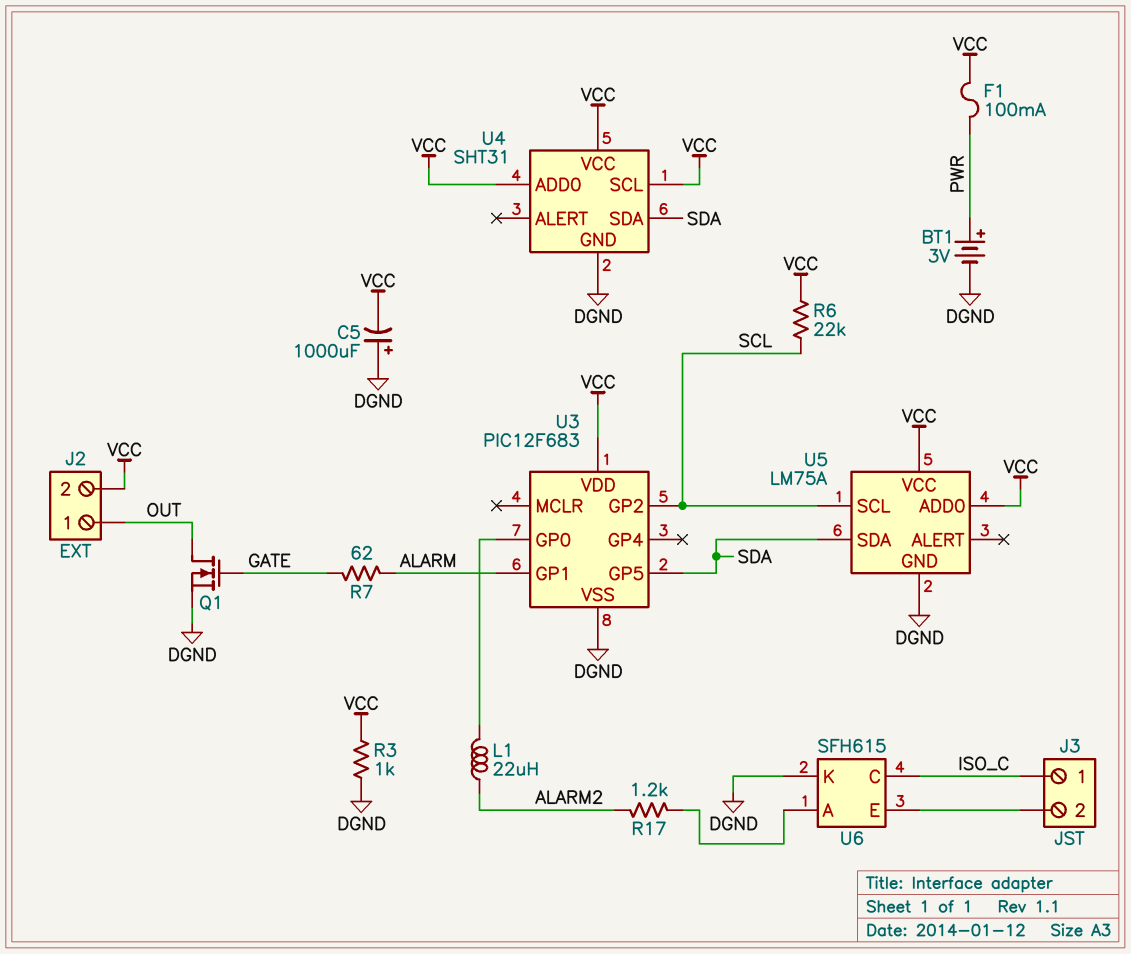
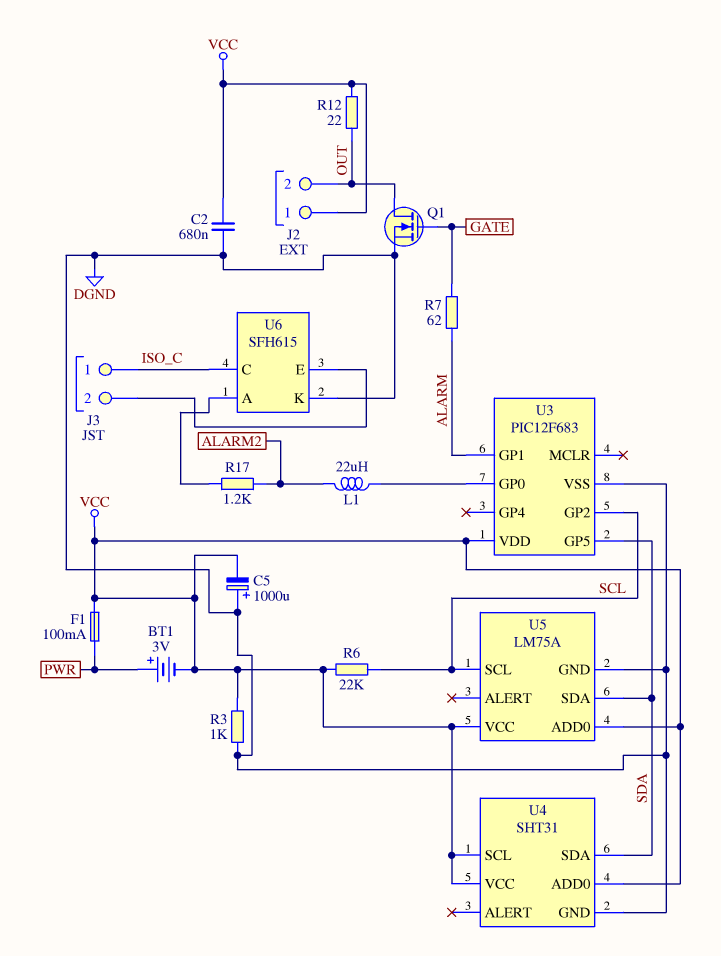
BT1: 3V (plus PWR, minus DGND) -> 3V (plus PWR, minus VCC)
C2: none -> 680nF (DGND, VCC)
J2 pin 1: OUT -> VCC
J2 pin 2: VCC -> OUT
R12: none -> 22 (OUT, VCC)

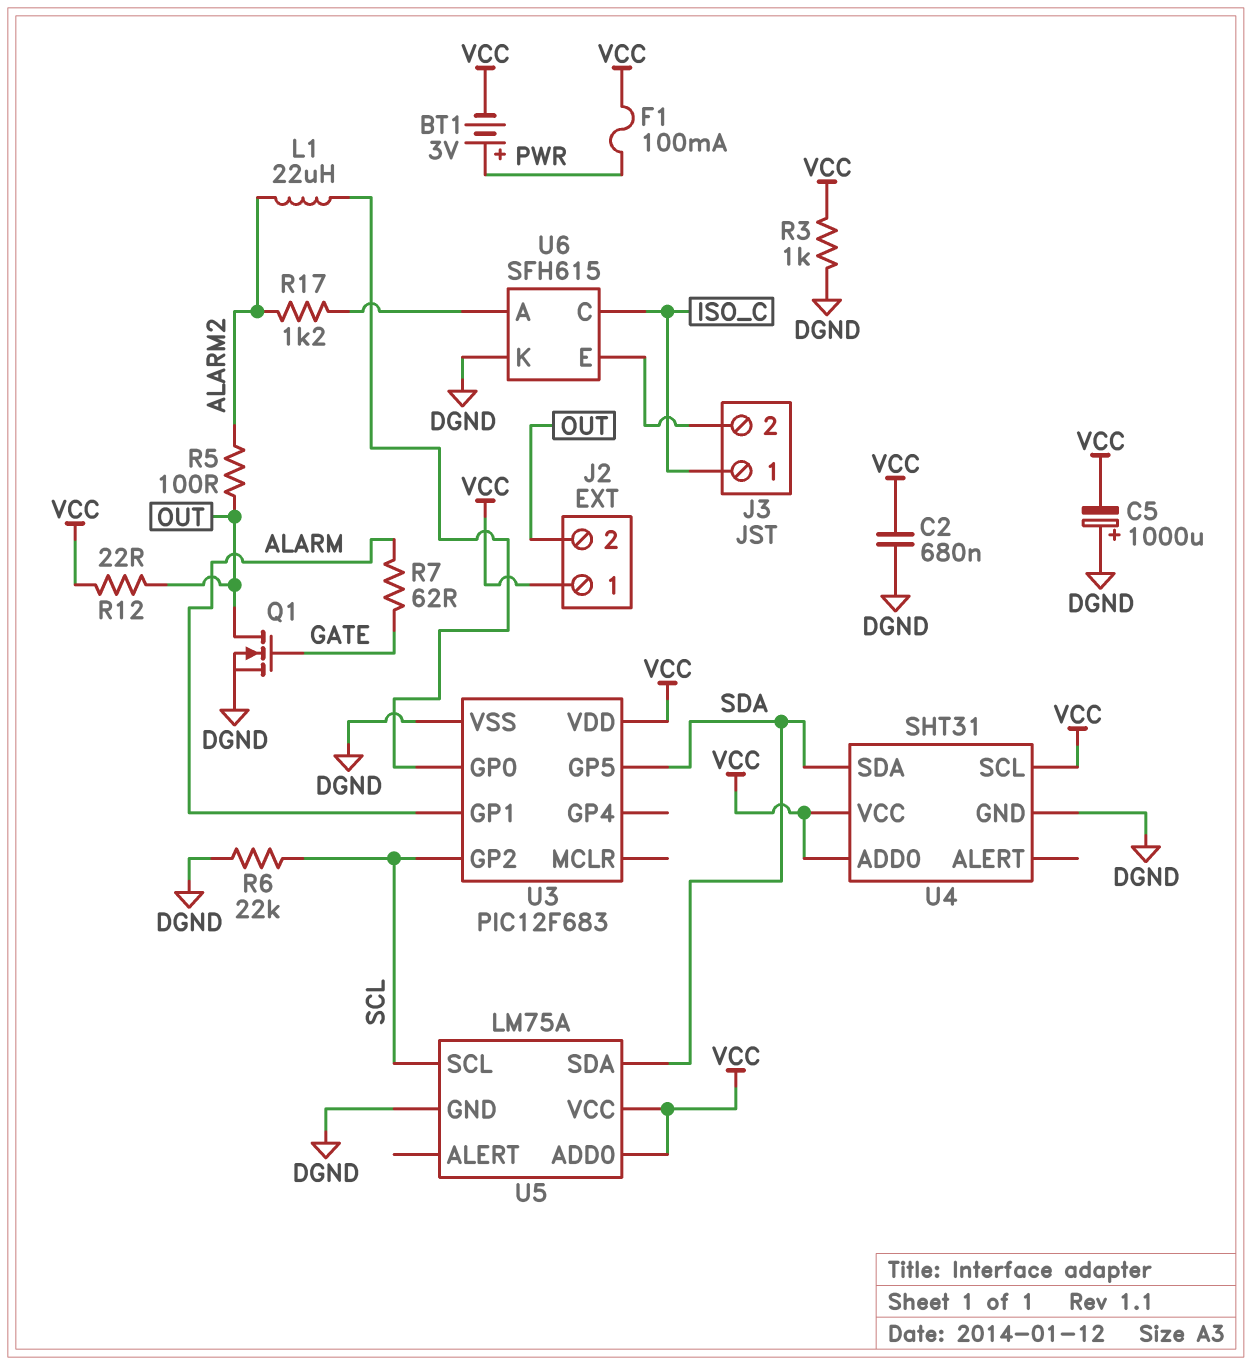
R5: none -> 100 (ALARM2, OUT)
R6: 22k (SCL, VCC) -> 22k (DGND, SCL)

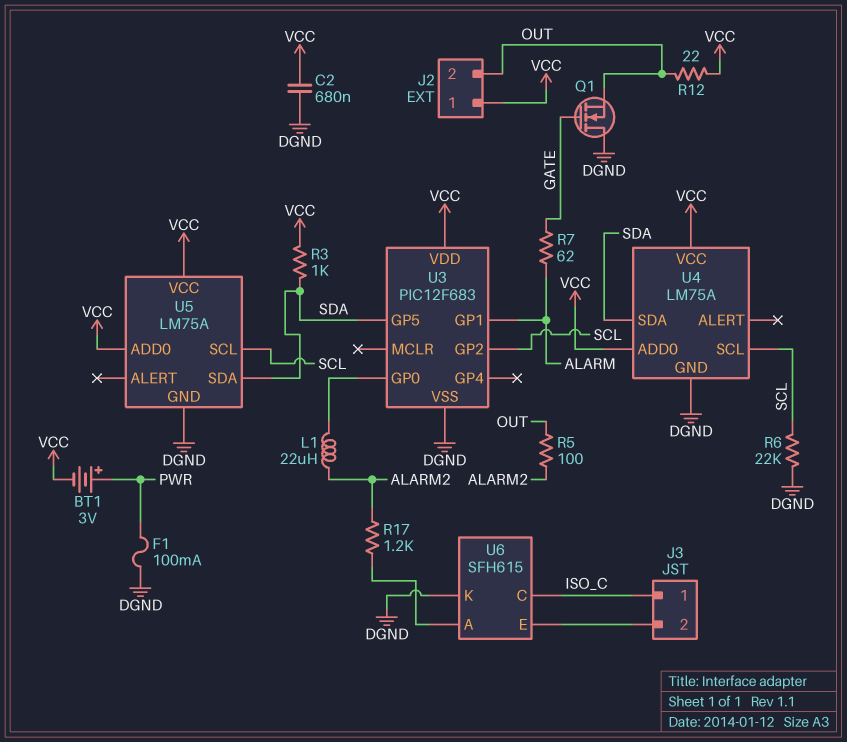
C5: 1000uF (plus DGND, minus VCC) -> none
F1: 100mA (PWR, VCC) -> 100mA (DGND, PWR)
Q1: NMOS (G GATE, D OUT, S DGND) -> NMOS (G GATE, D DGND, S OUT)
R3: 1k (DGND, VCC) -> 1k (SDA, VCC)
U4: SHT31 -> LM75A
U4 pin SCL: VCC -> SCL

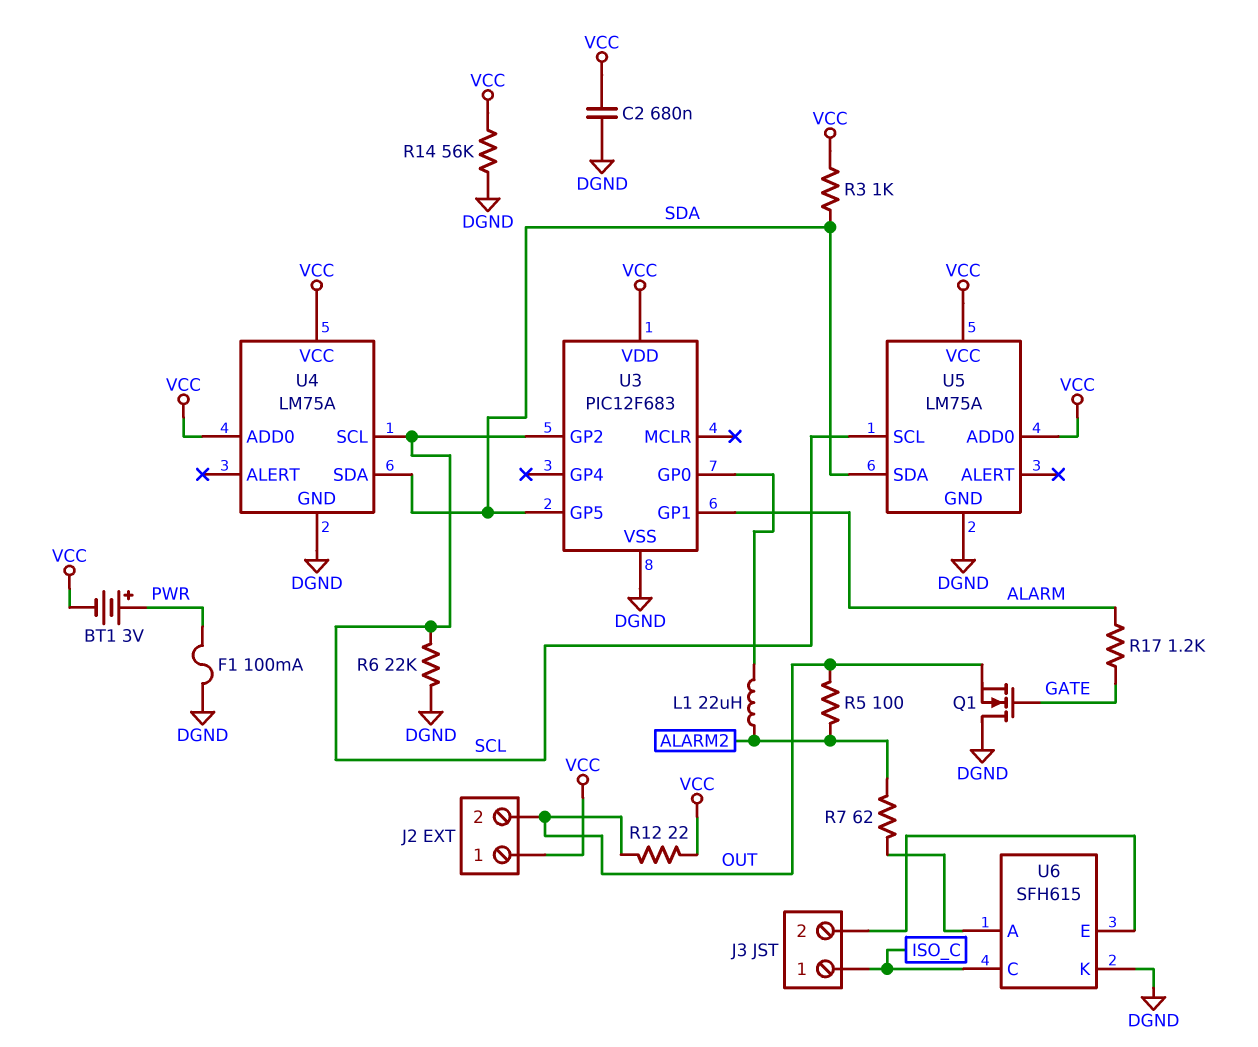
R7: 62 (ALARM, GATE) -> 62 (ALARM2, U6/A)
R14: none -> 56k (DGND, VCC)
R17: 1.2k (ALARM2, U6/A) -> 1.2k (ALARM, GATE)

